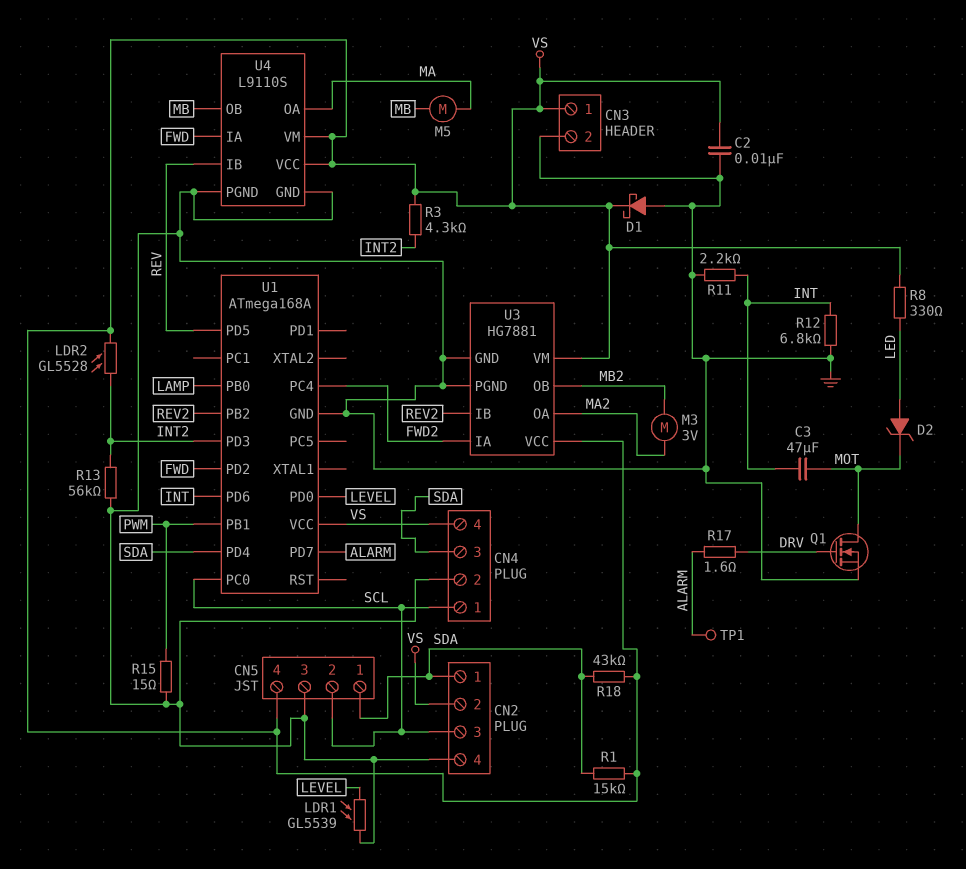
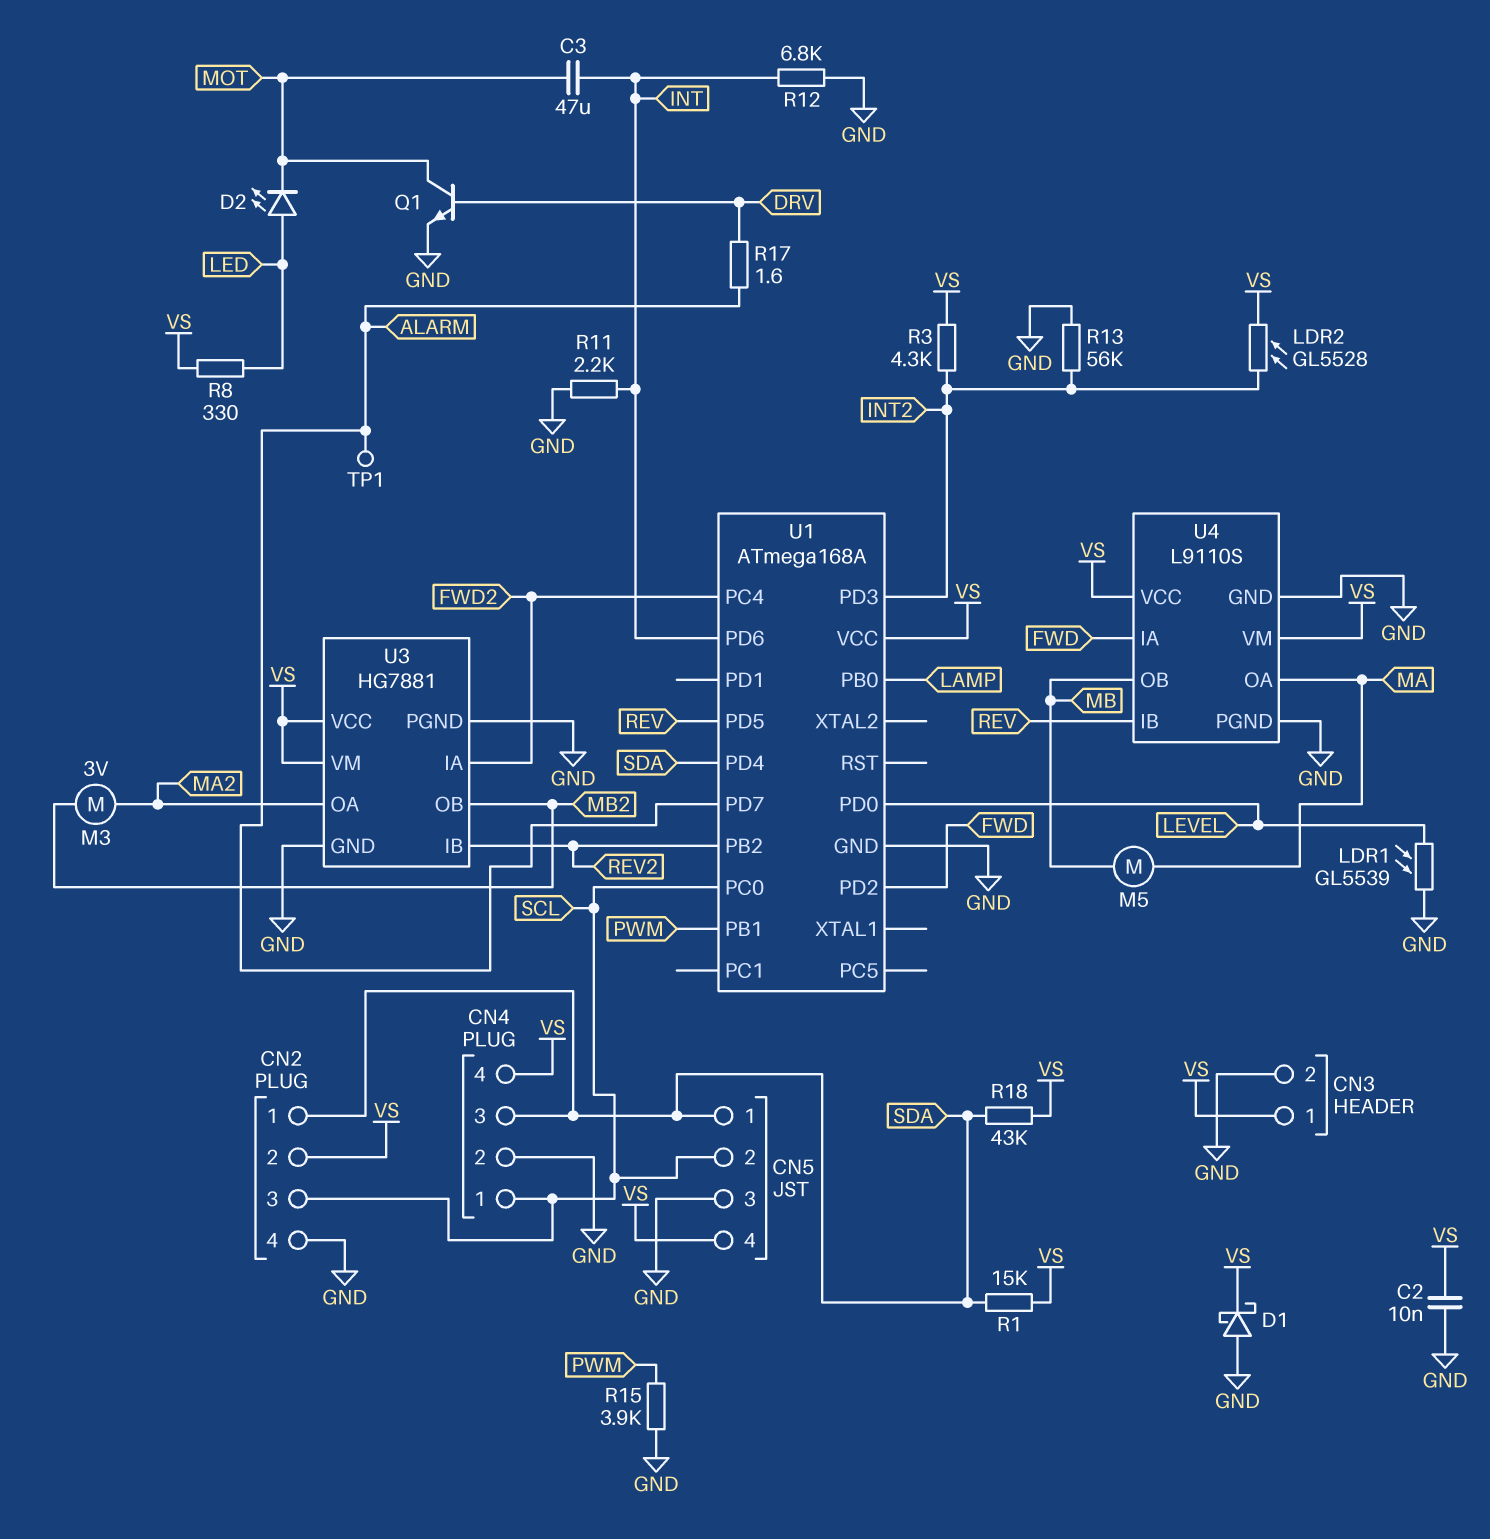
D2: zener (A LED, K MOT) -> LED (A LED, K MOT)
Q1: NMOS (G DRV, D MOT, S GND) -> NPN (B DRV, C MOT, E GND)
R15: 15 (GND, PWM) -> 3.9k (GND, PWM)

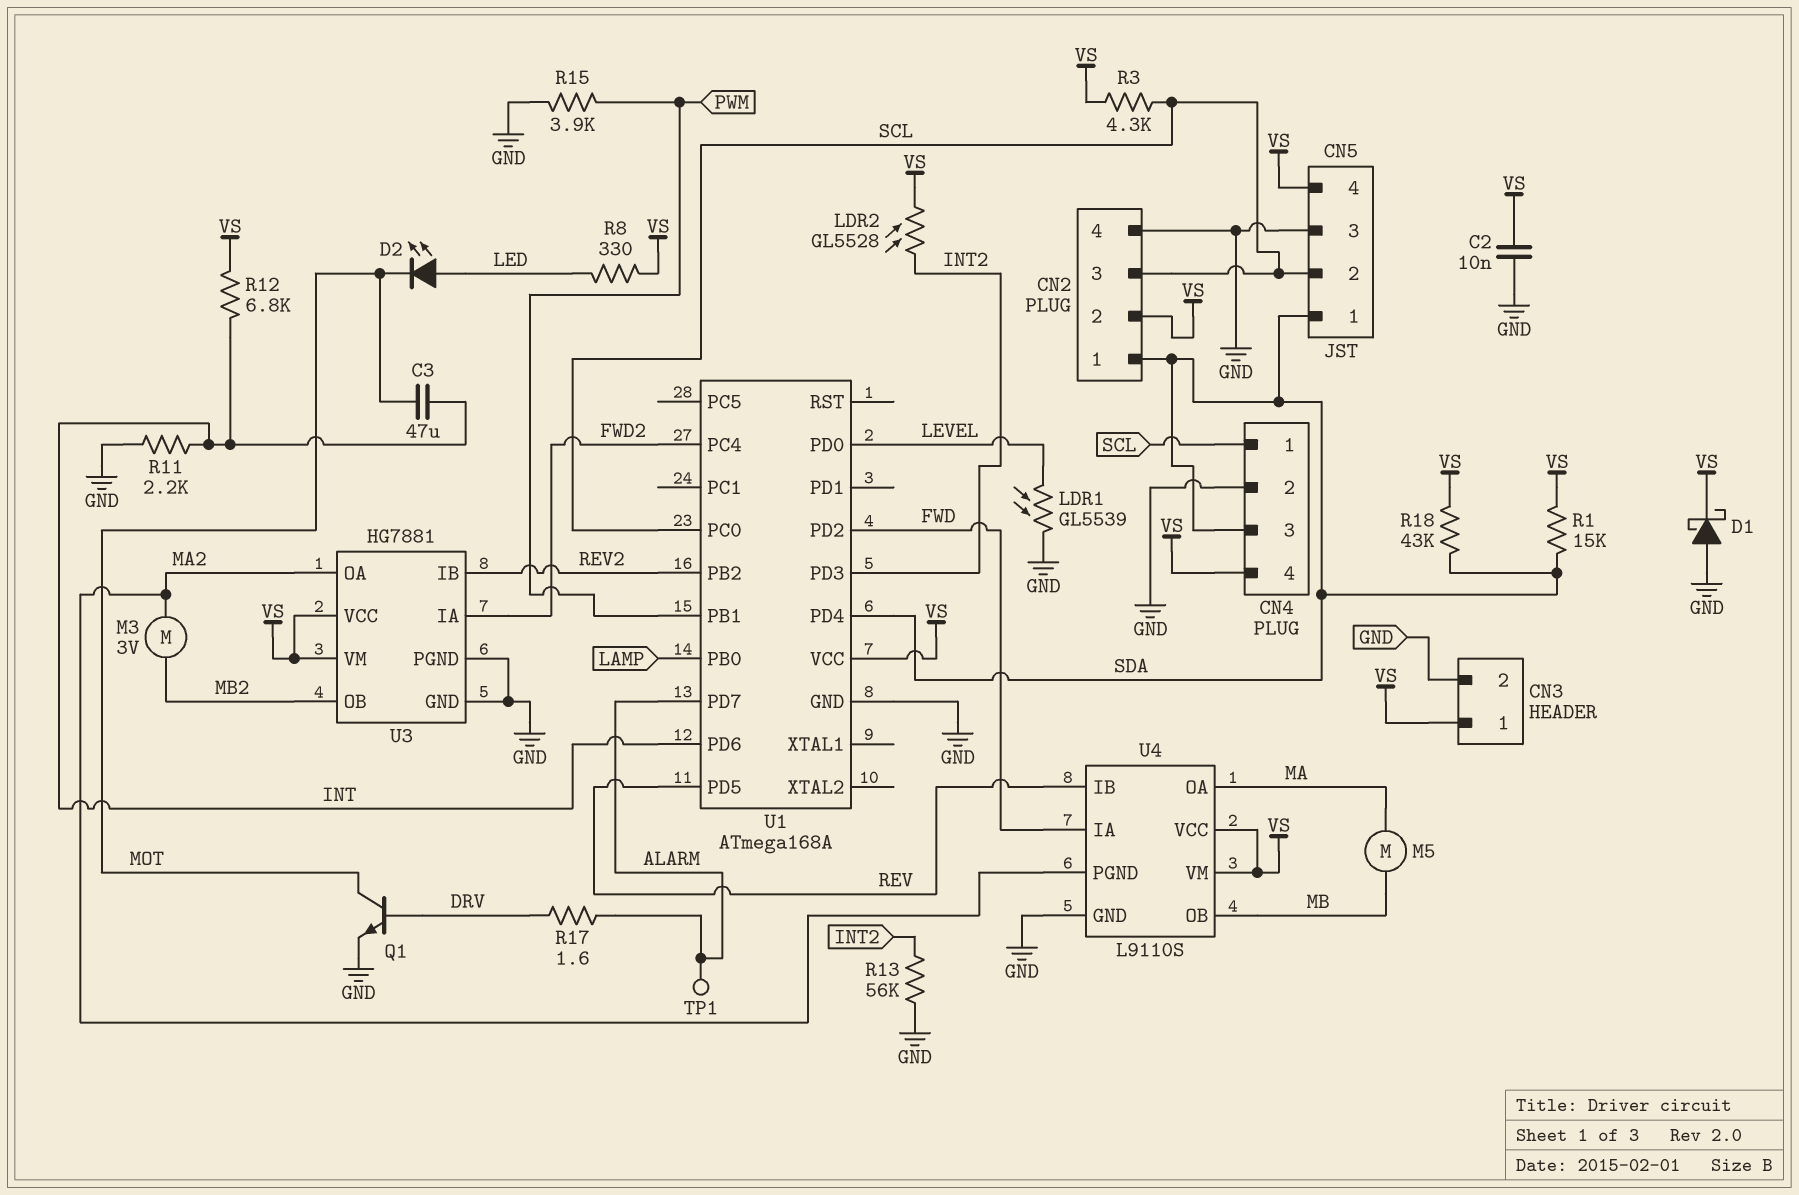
R3: 4.3k (INT2, VS) -> 4.3k (SCL, VS)
R12: 6.8k (GND, INT) -> 6.8k (INT, VS)
U4 pin PGND: GND -> MA2

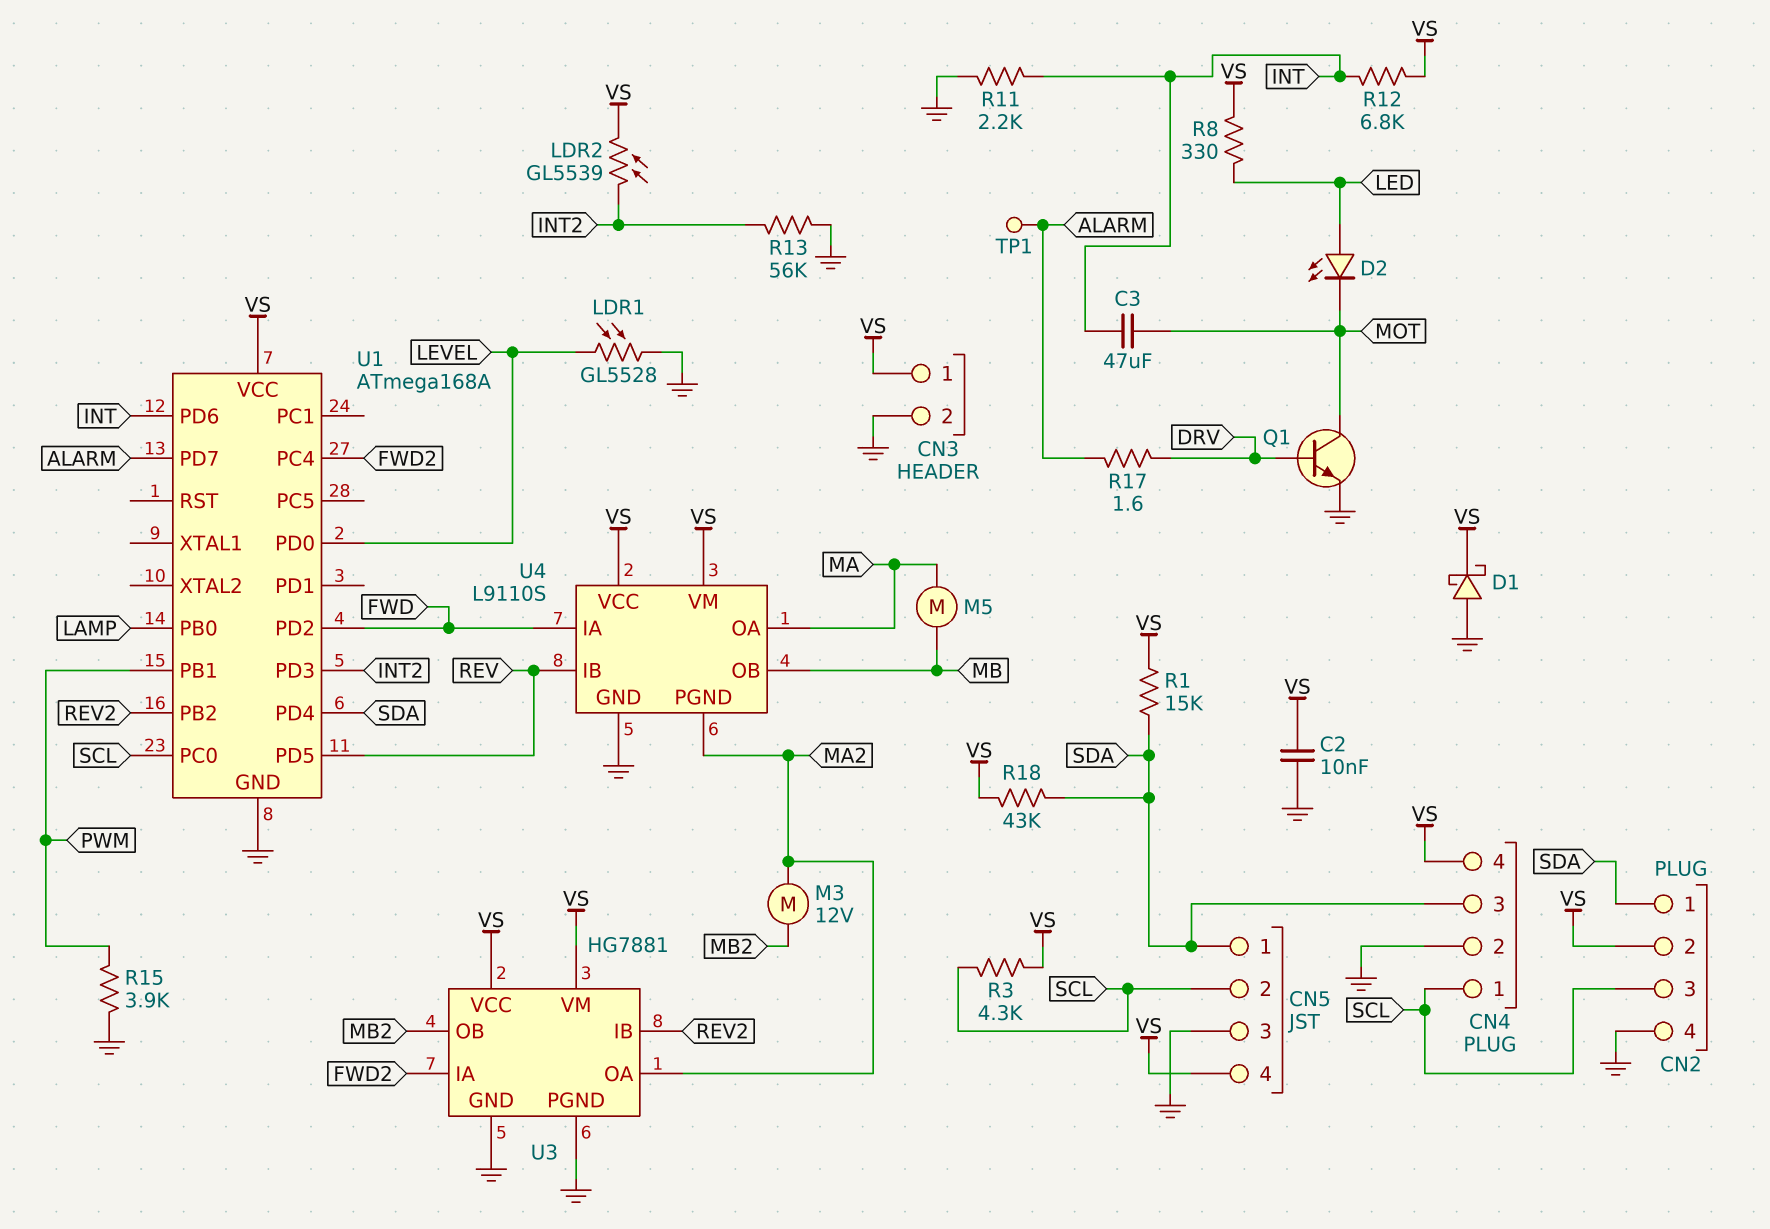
LDR1: GL5539 (GND, LEVEL) -> GL5528 (GND, LEVEL)
LDR2: GL5528 (INT2, VS) -> GL5539 (INT2, VS)
M3: motor 3V (MA2, MB2) -> motor 12V (MA2, MB2)

